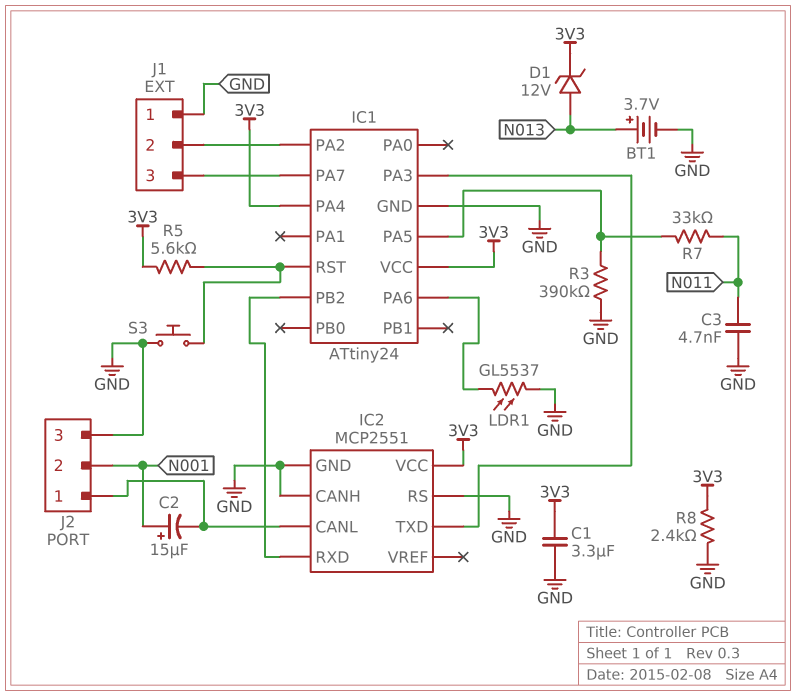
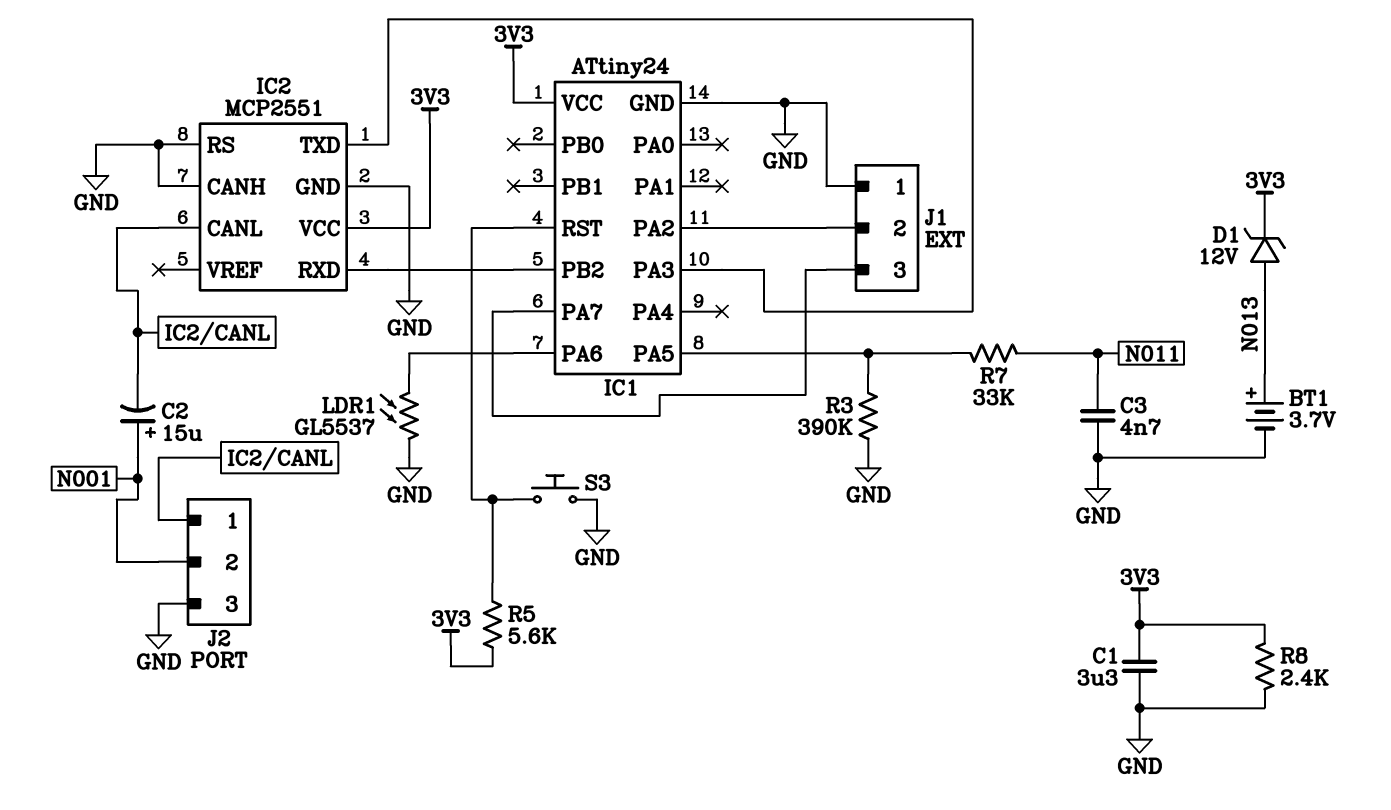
IC1 pin PA4: 3V3 -> none

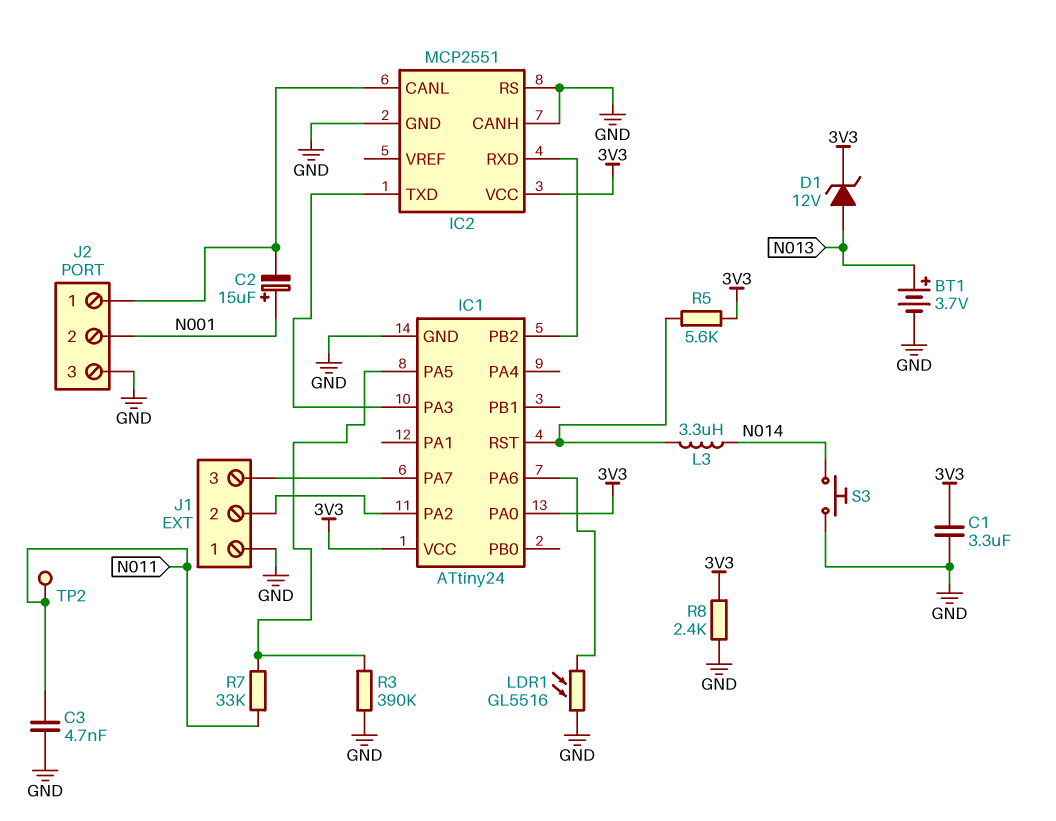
IC1 pin PA0: none -> 3V3
L3: none -> 3.3uH (IC1/RST, N014)
LDR1: GL5537 (GND, IC1/PA6) -> GL5516 (GND, IC1/PA6)
S3: button (GND, IC1/RST) -> button (GND, N014)
TP2: none -> test point (N011)

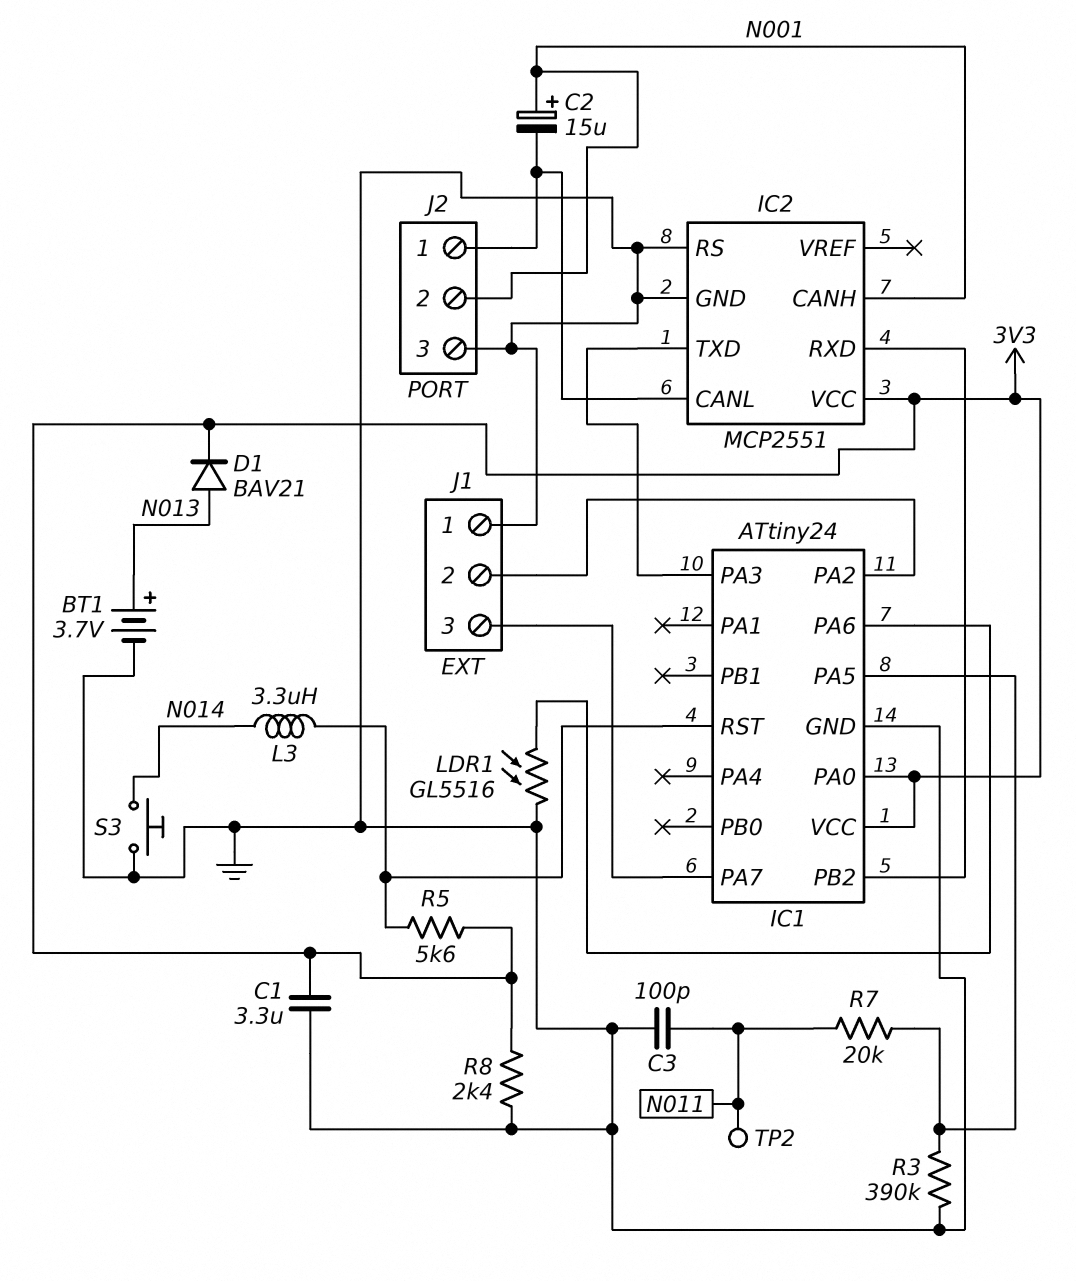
C3: 4.7nF (GND, N011) -> 100pF (GND, N011)
D1: zener 12V (A N013, K 3V3) -> diode BAV21 (A N013, K 3V3)
IC2 pin CANH: GND -> N001
R7: 33k (IC1/PA5, N011) -> 20k (IC1/PA5, N011)

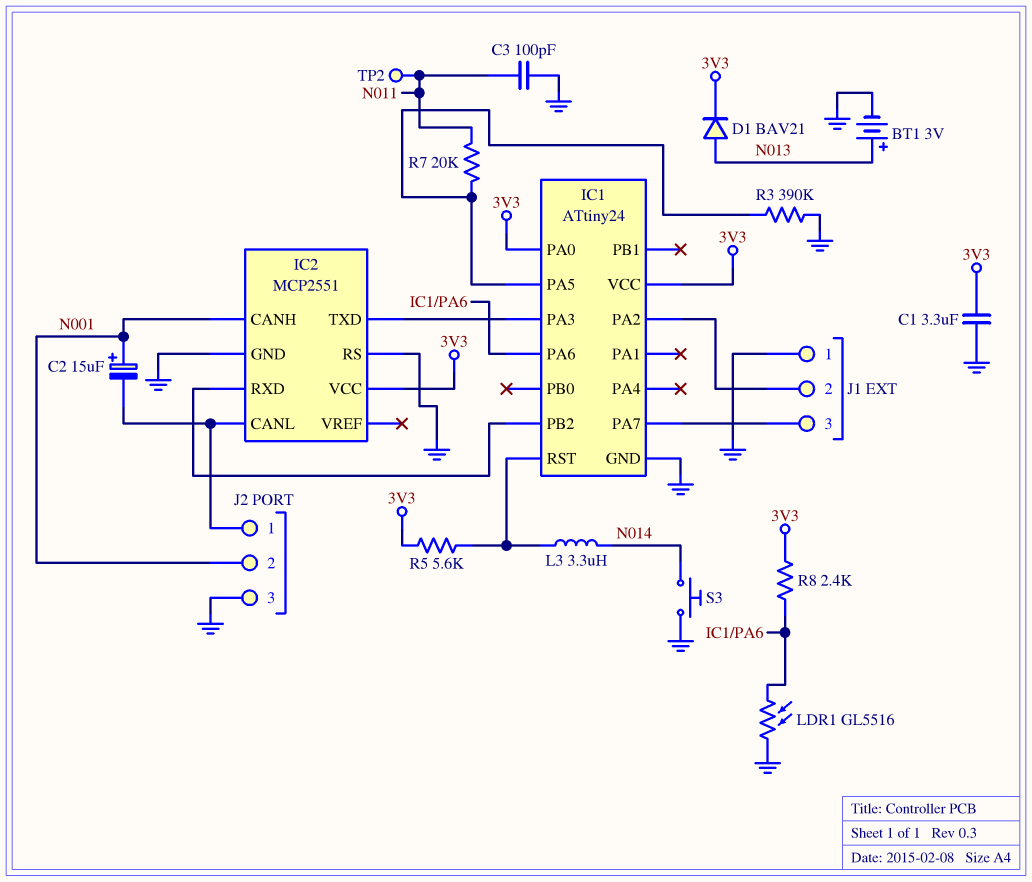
BT1: 3.7V (plus N013, minus GND) -> 3V (plus N013, minus GND)
R8: 2.4k (3V3, GND) -> 2.4k (3V3, IC1/PA6)

